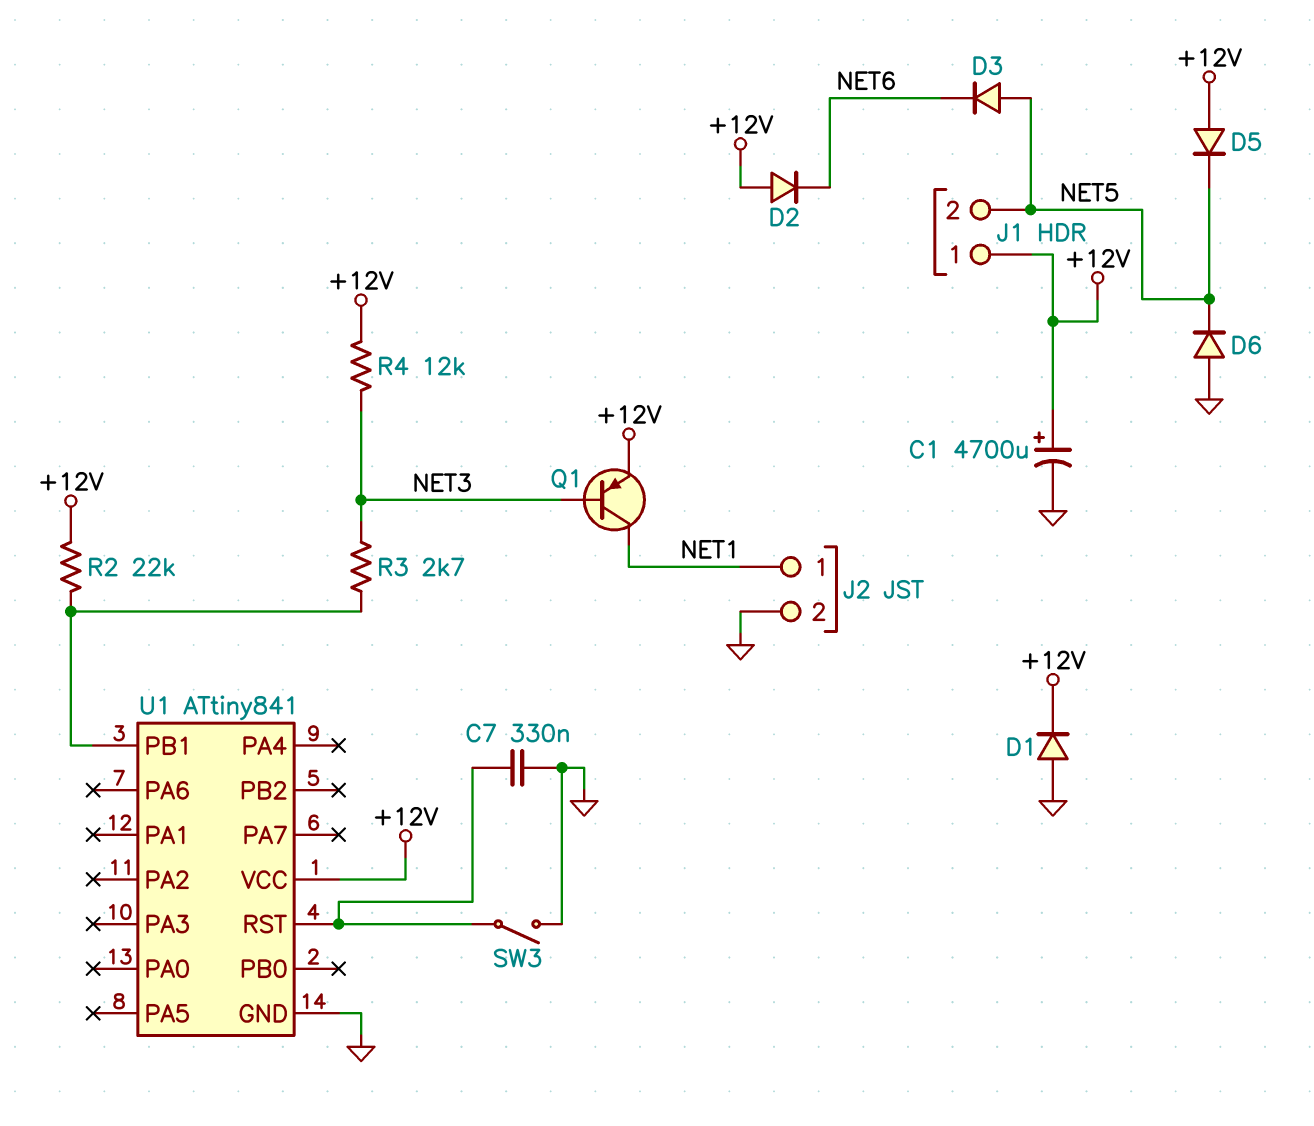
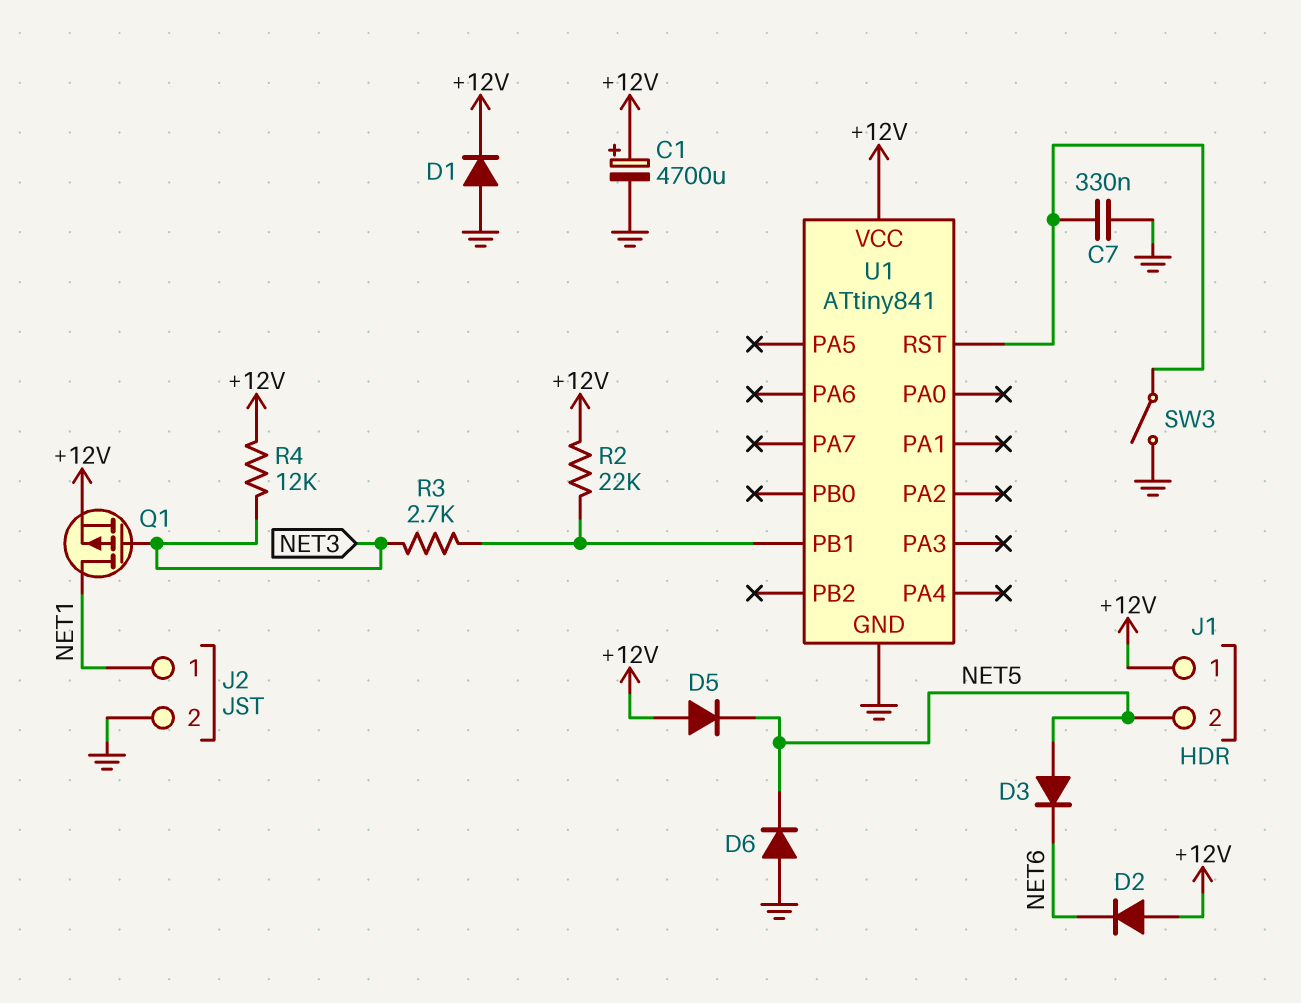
Q1: PNP (B NET3, C NET1, E +12V) -> PMOS (G NET3, D NET1, S +12V)

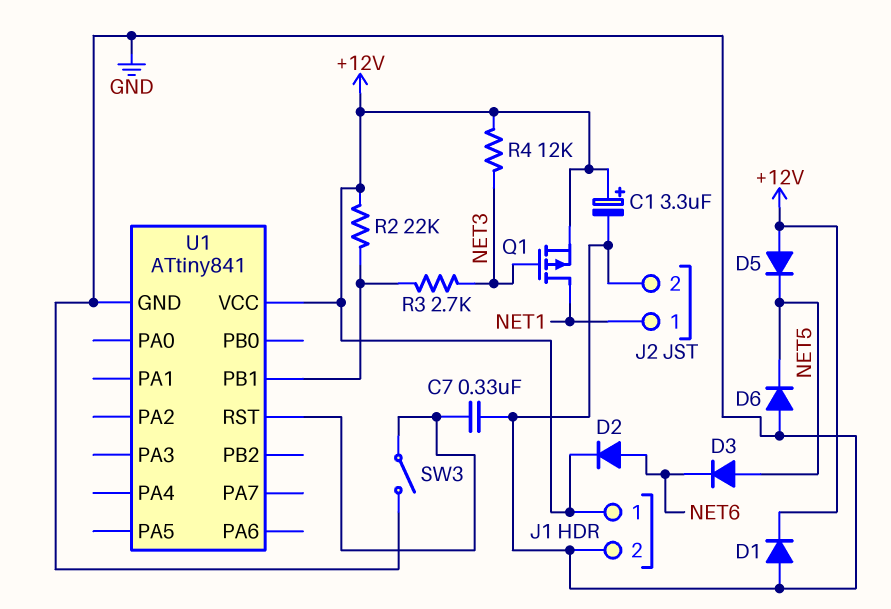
C1: 4700uF (plus +12V, minus GND) -> 3.3uF (plus +12V, minus GND)
D2: diode (A +12V, K NET6) -> diode (A NET6, K +12V)
J1 pin 2: NET5 -> GND

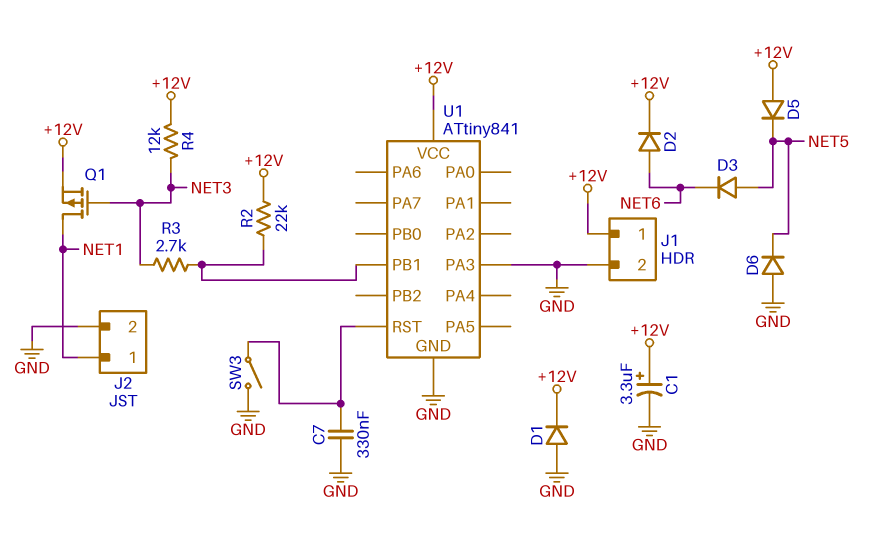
U1 pin PA3: none -> GND

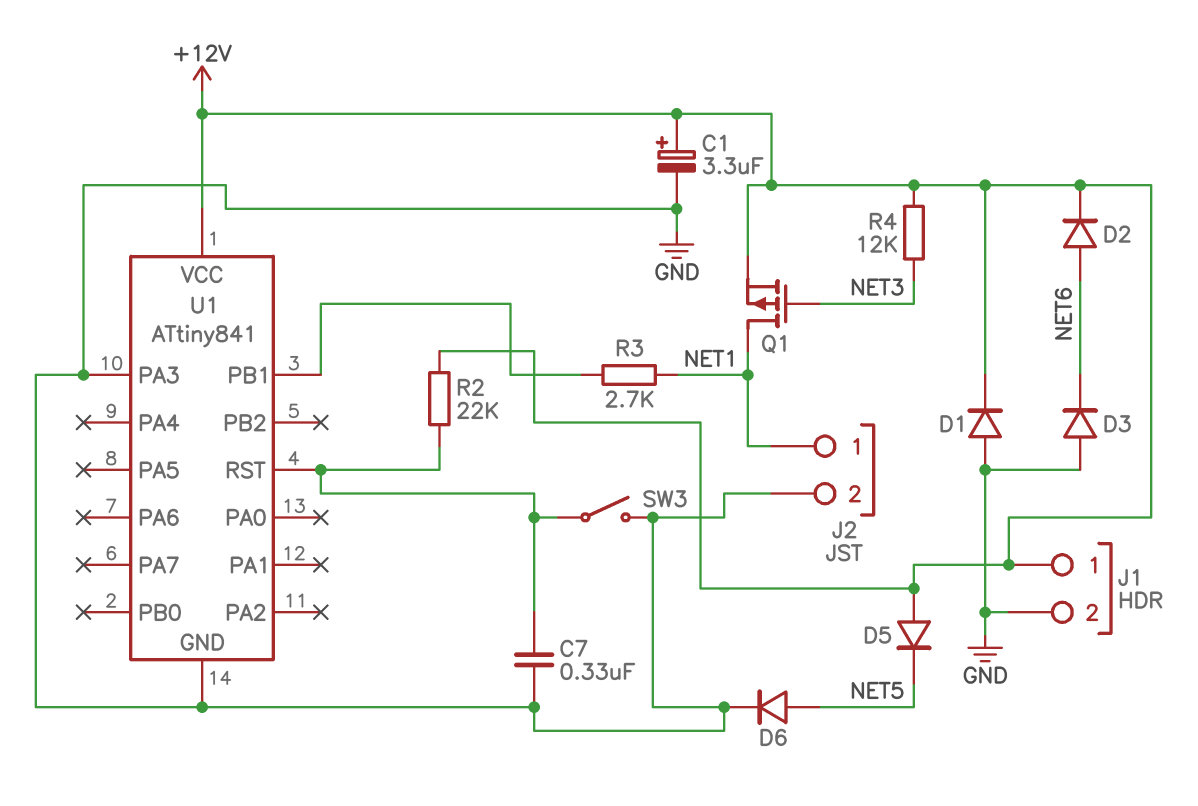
D3: diode (A NET5, K NET6) -> diode (A GND, K NET6)
D6: diode (A GND, K NET5) -> diode (A NET5, K GND)
R2: 22k (+12V, U1/PB1) -> 22k (+12V, U1/RST)
R3: 2.7k (NET3, U1/PB1) -> 2.7k (NET1, U1/PB1)

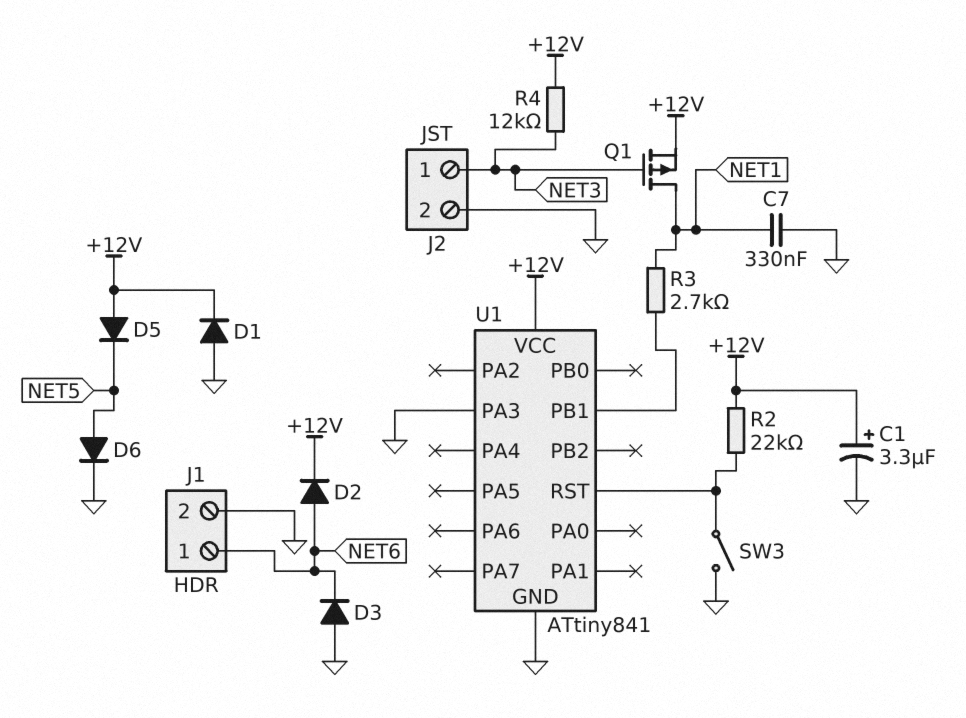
C7: 330nF (GND, U1/RST) -> 330nF (GND, NET1)
J1 pin 1: +12V -> NET6
J2 pin 1: NET1 -> NET3

